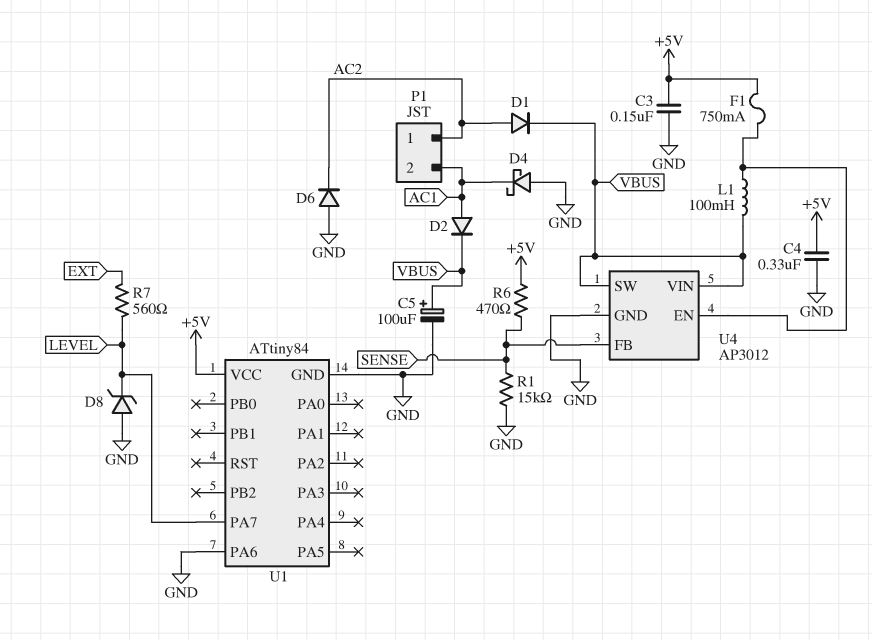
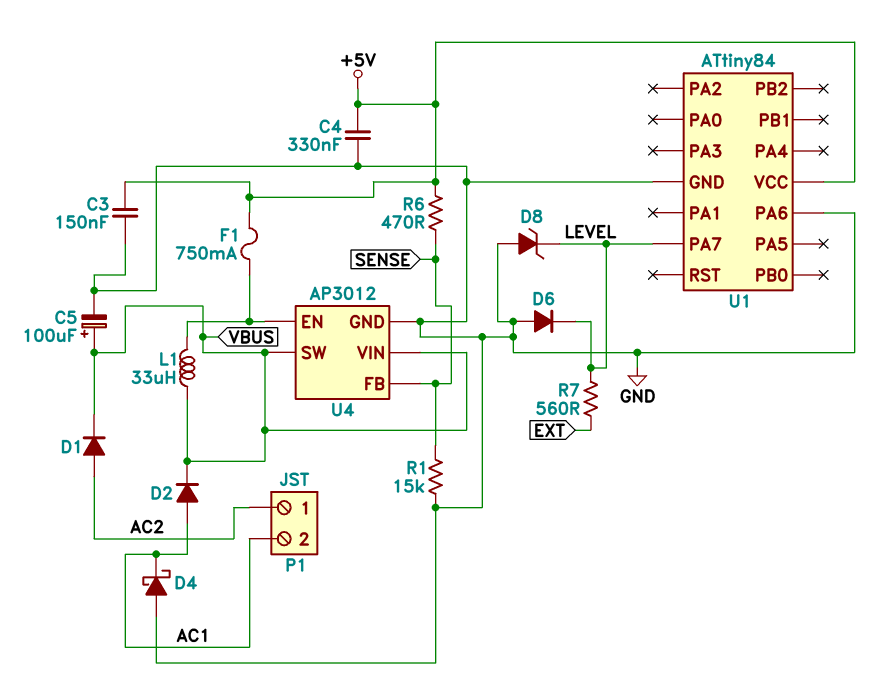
D6: diode (A GND, K AC2) -> diode (A GND, K LEVEL)
L1: 100mH (U4/EN, VBUS) -> 33uH (U4/EN, VBUS)

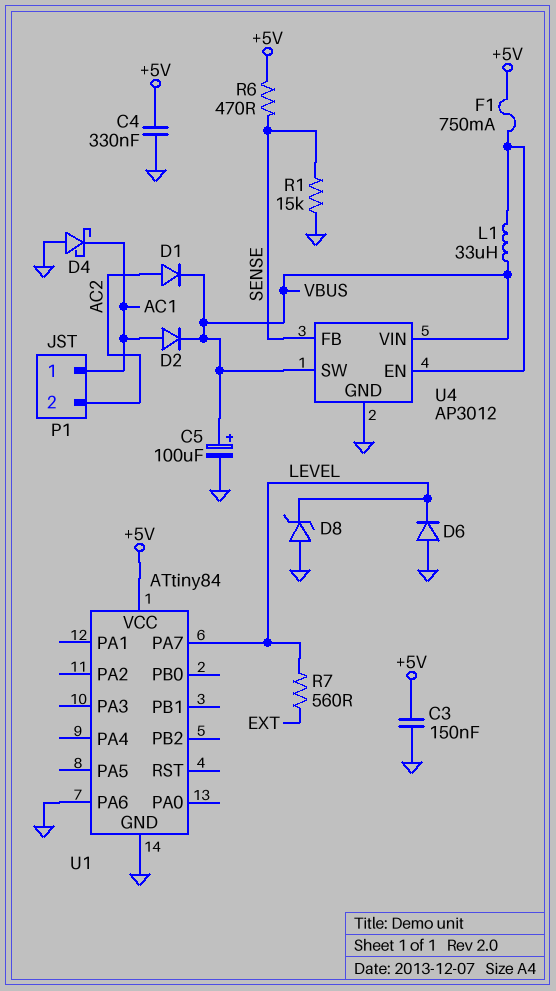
P1 pin 1: AC2 -> AC1
P1 pin 2: AC1 -> AC2

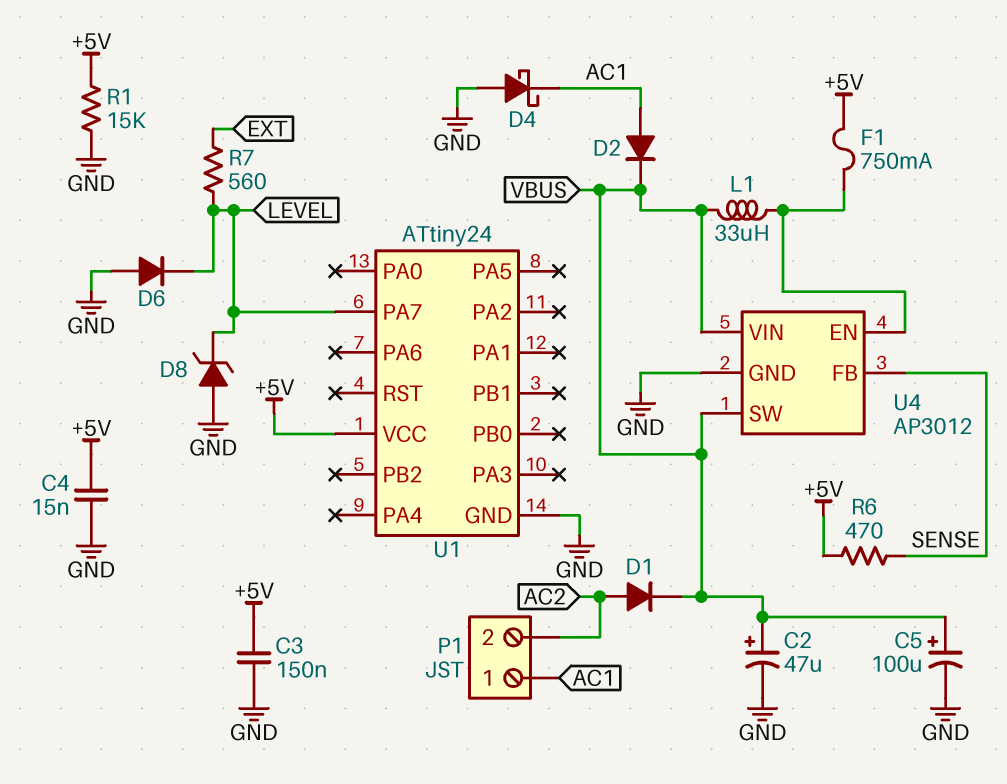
C2: none -> 47uF (plus VBUS, minus GND)
C4: 330nF (+5V, GND) -> 15nF (+5V, GND)
R1: 15k (GND, SENSE) -> 15k (+5V, GND)
U1: ATtiny84 -> ATtiny24
U1 pin PA6: GND -> none

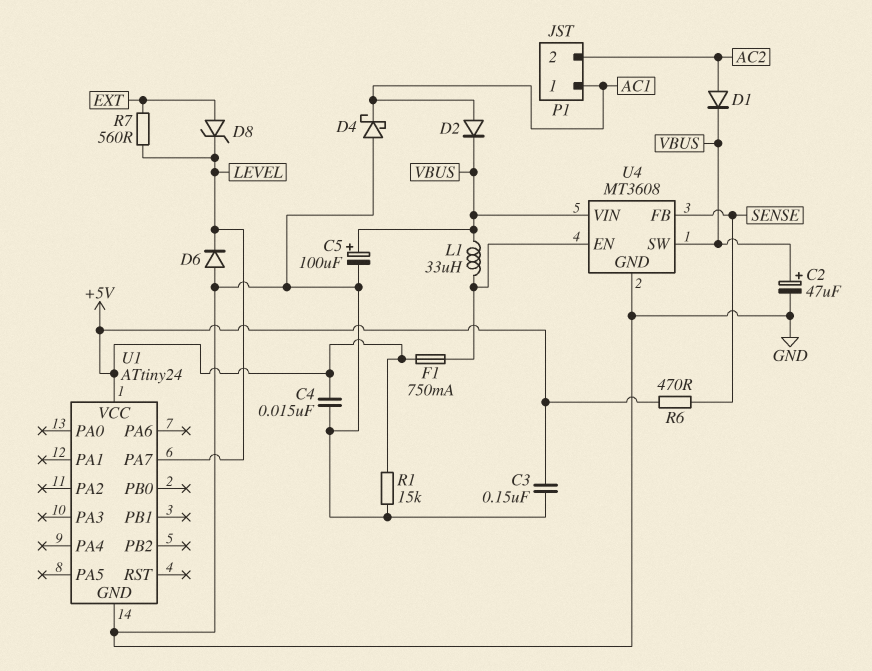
D8: zener (A GND, K LEVEL) -> zener (A EXT, K LEVEL)
U4: AP3012 -> MT3608

